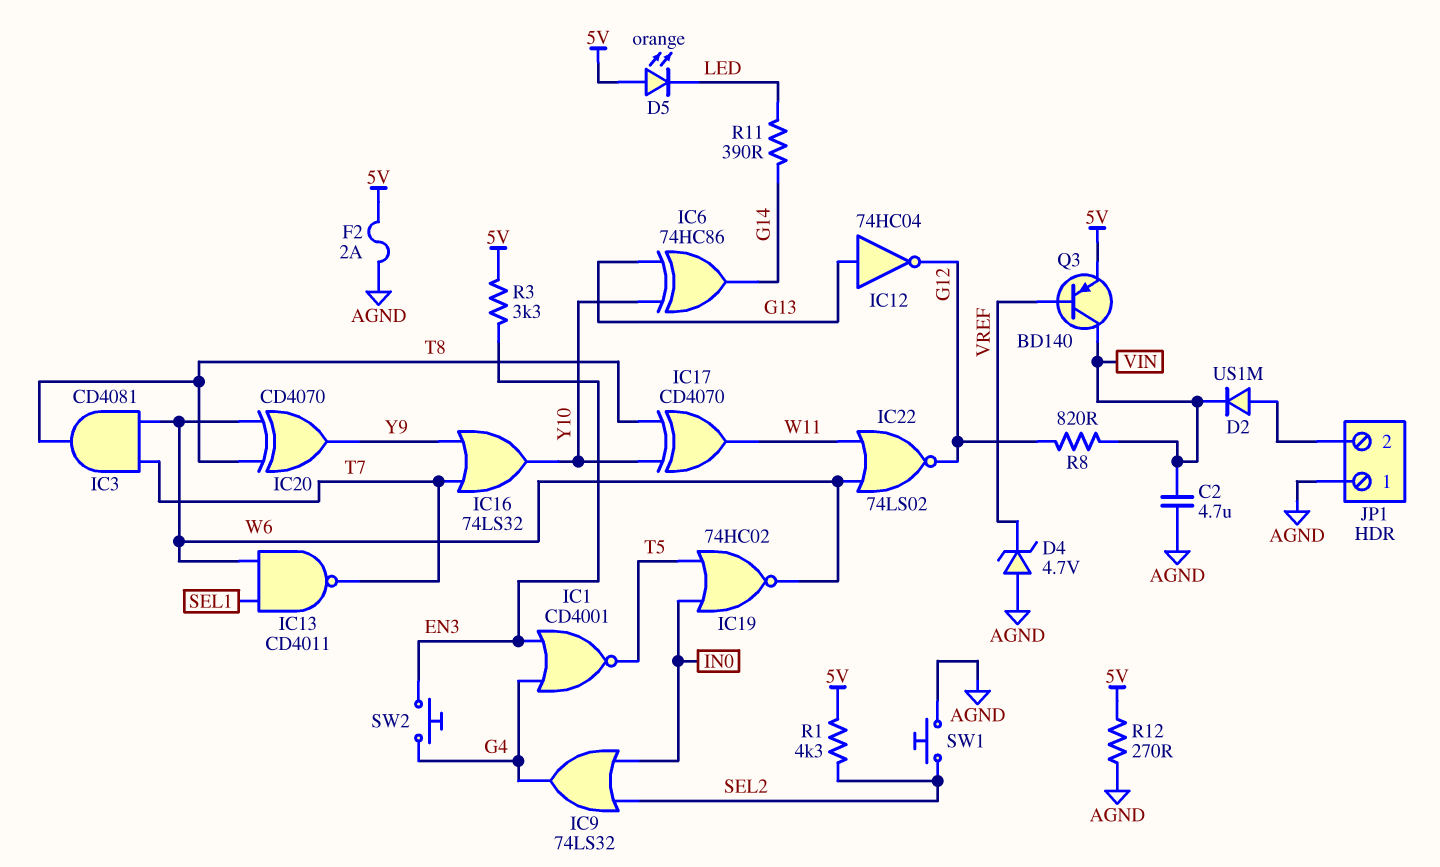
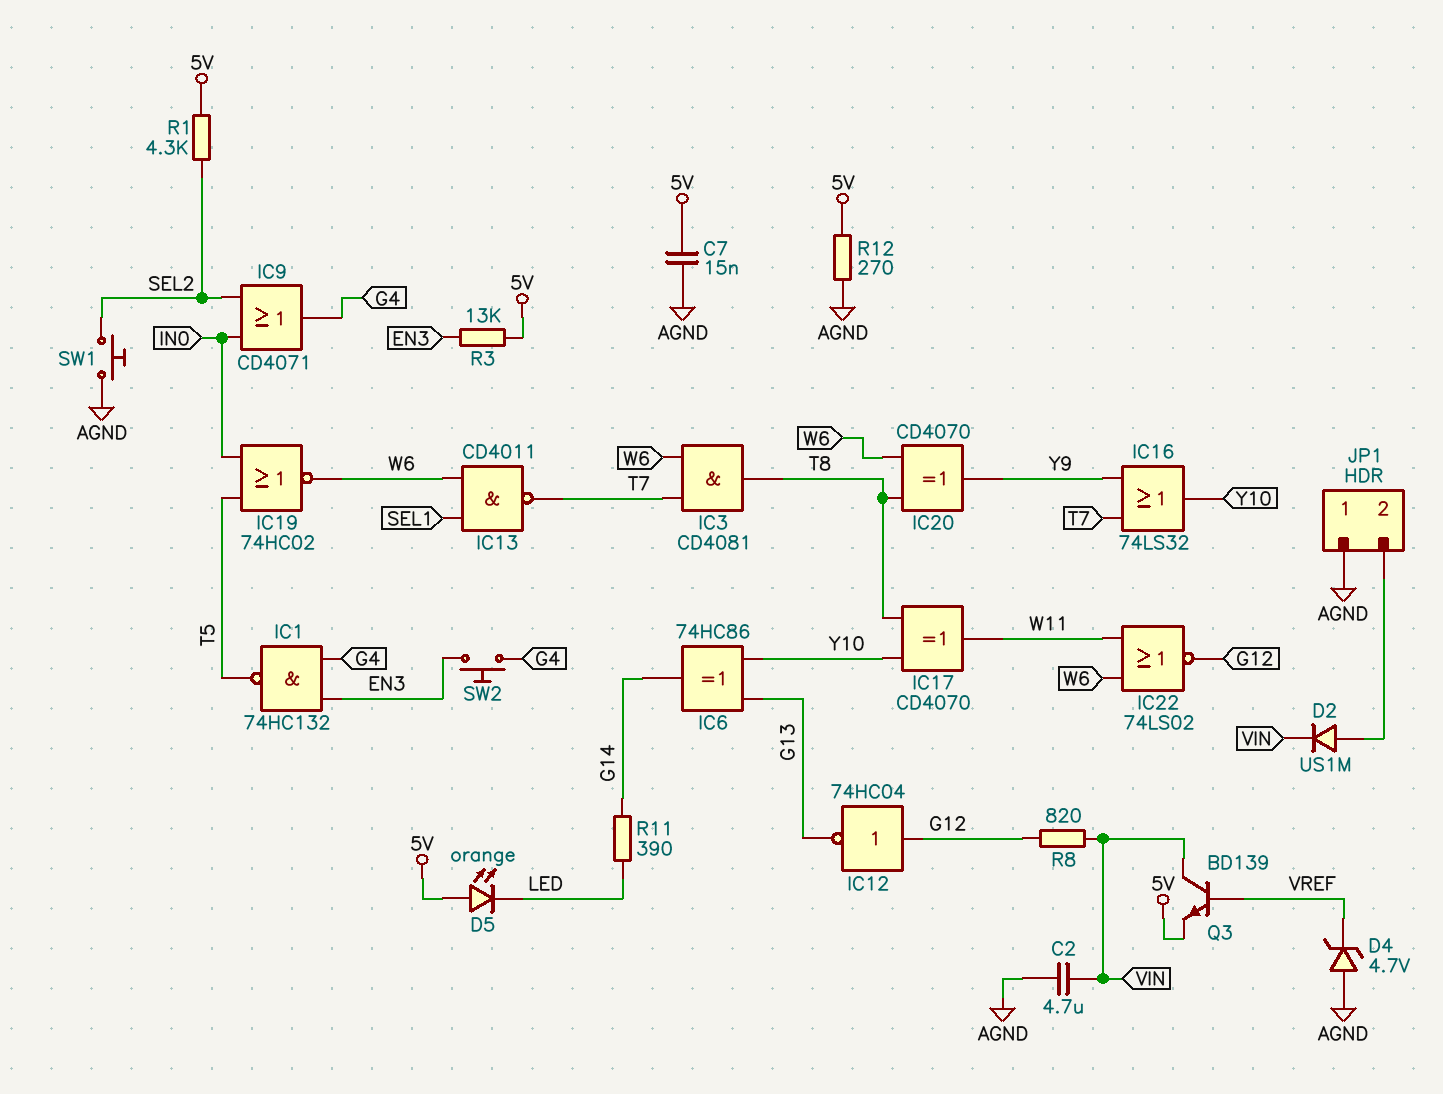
C7: none -> 15nF (5V, AGND)
F2: 2A (5V, AGND) -> none
IC1: NOR CD4001 (in EN3, in G4, out T5) -> NAND 74HC132 (in EN3, in G4, out T5)
IC9: OR 74LS32 (in IN0, in SEL2, out G4) -> OR CD4071 (in IN0, in SEL2, out G4)
IC12: NOT 74HC04 (in G13, out G12) -> NOT 74HC04 (in G12, out G13)
Q3: PNP BD140 (B VREF, C VIN, E 5V) -> NPN BD139 (B VREF, C VIN, E 5V)
R3: 3.3k (5V, EN3) -> 13k (5V, EN3)

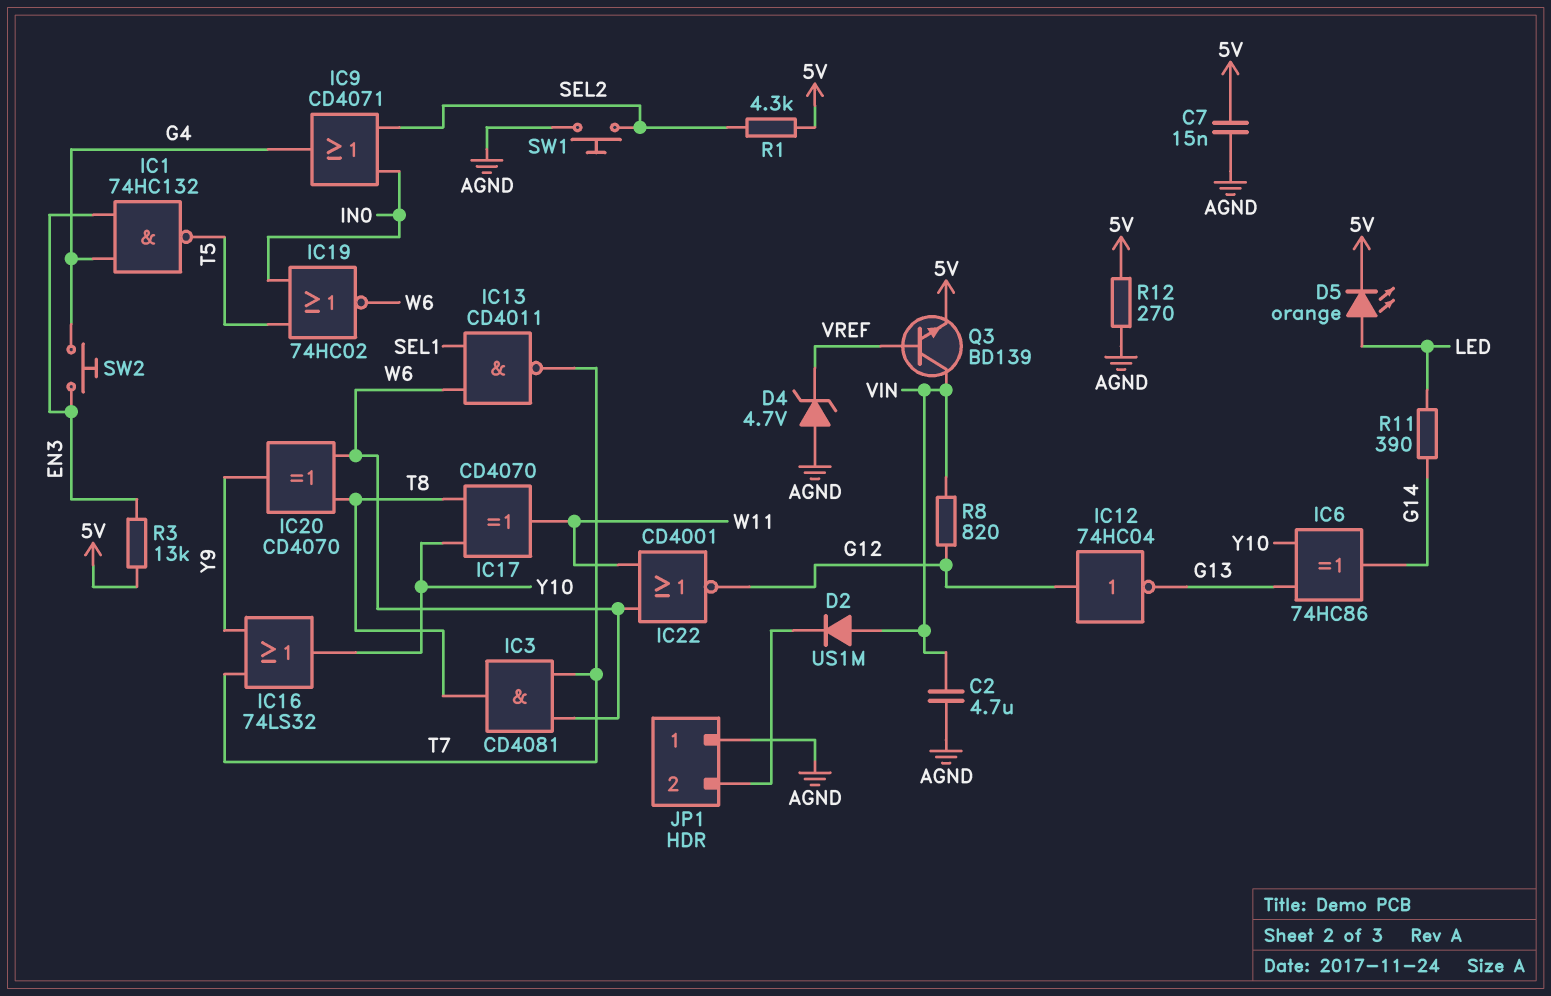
D2: diode US1M (A JP1/2, K VIN) -> diode US1M (A VIN, K JP1/2)
D5: LED orange (A 5V, K LED) -> LED orange (A LED, K 5V)
IC22: NOR 74LS02 (in W6, in W11, out G12) -> NOR CD4001 (in W6, in W11, out G12)

